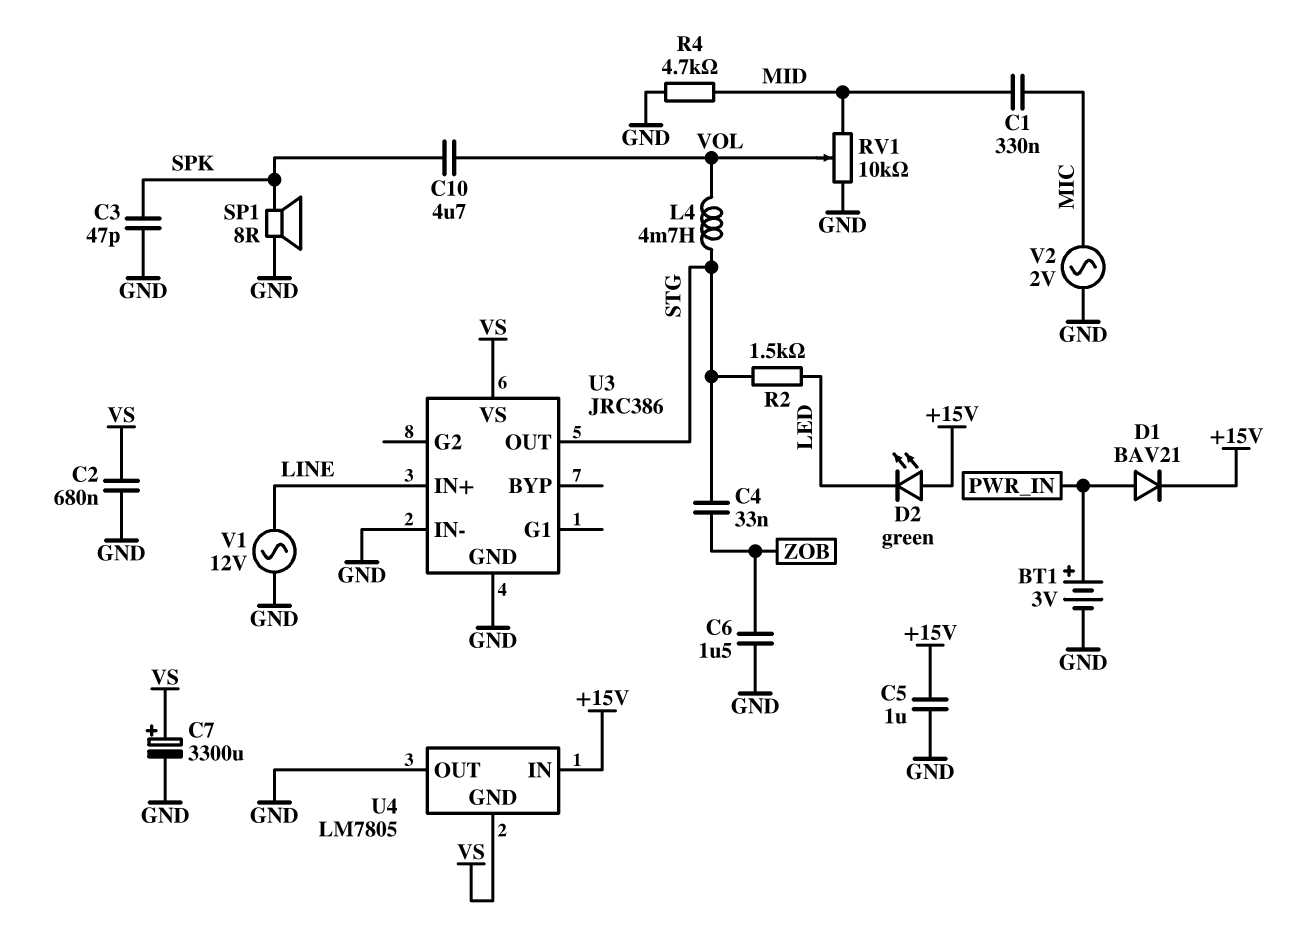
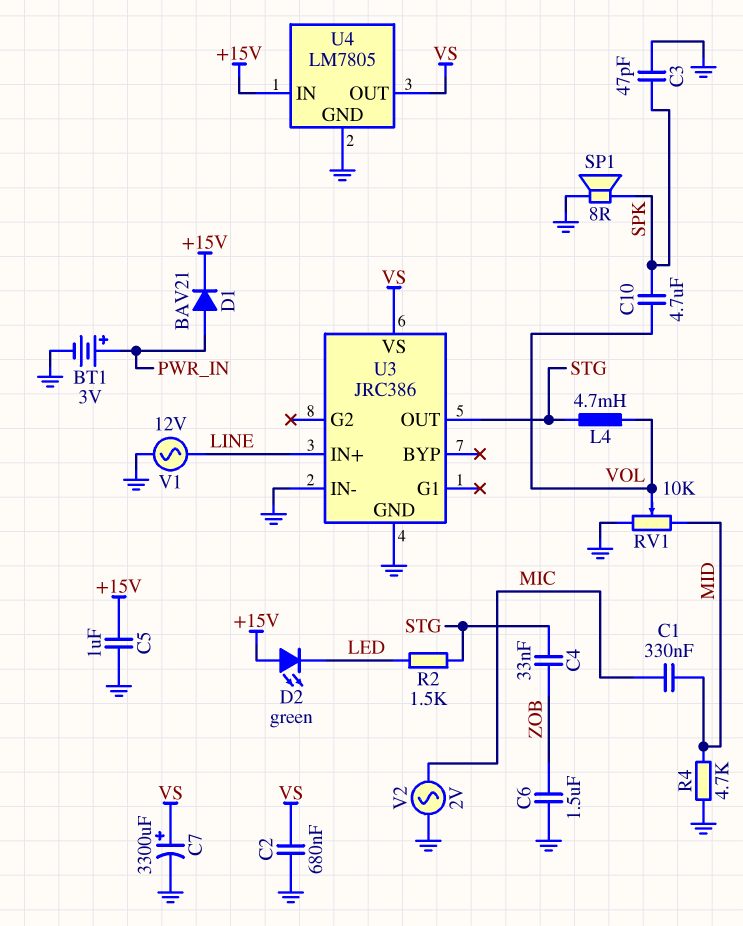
U4 pin GND: VS -> GND
U4 pin OUT: GND -> VS

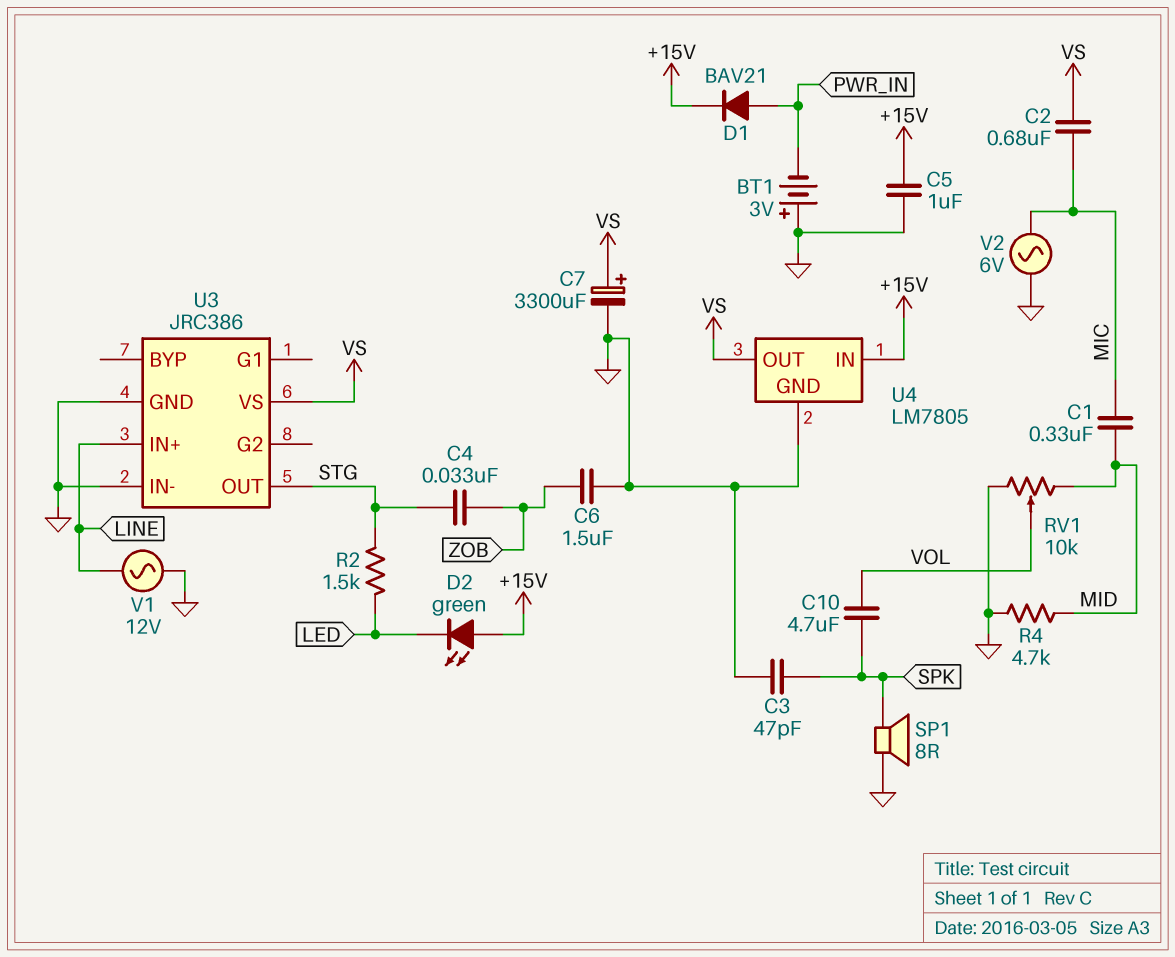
BT1: 3V (plus PWR_IN, minus GND) -> 3V (plus GND, minus PWR_IN)
C2: 680nF (GND, VS) -> 680nF (MIC, VS)
L4: 4.7mH (STG, VOL) -> none
V2: AC 2V (GND, MIC) -> AC 6V (GND, MIC)

